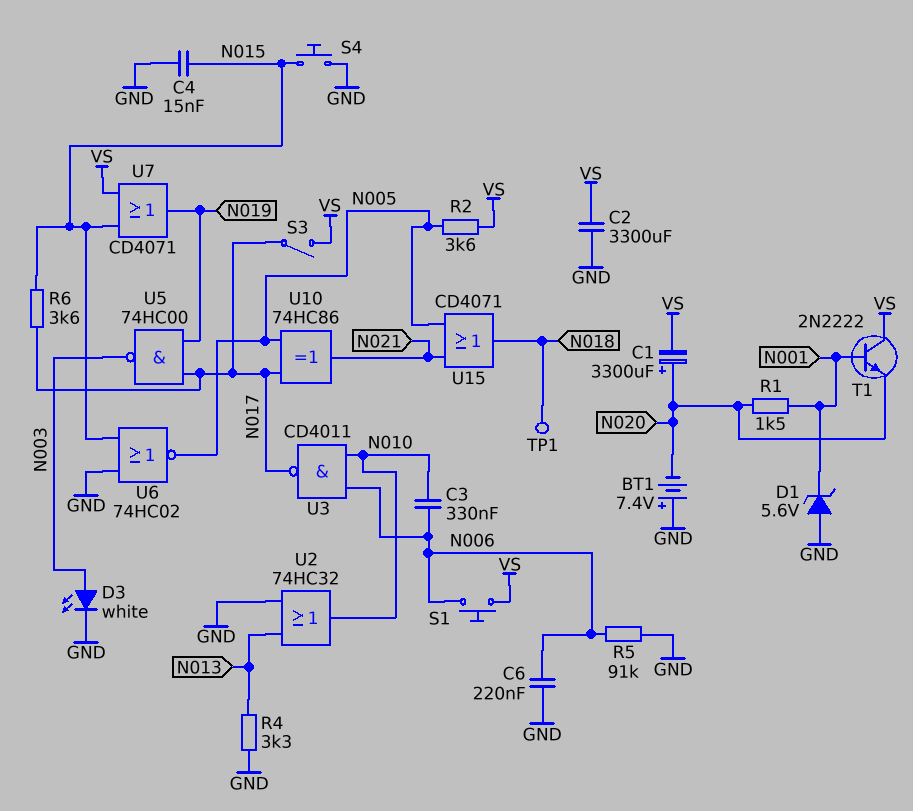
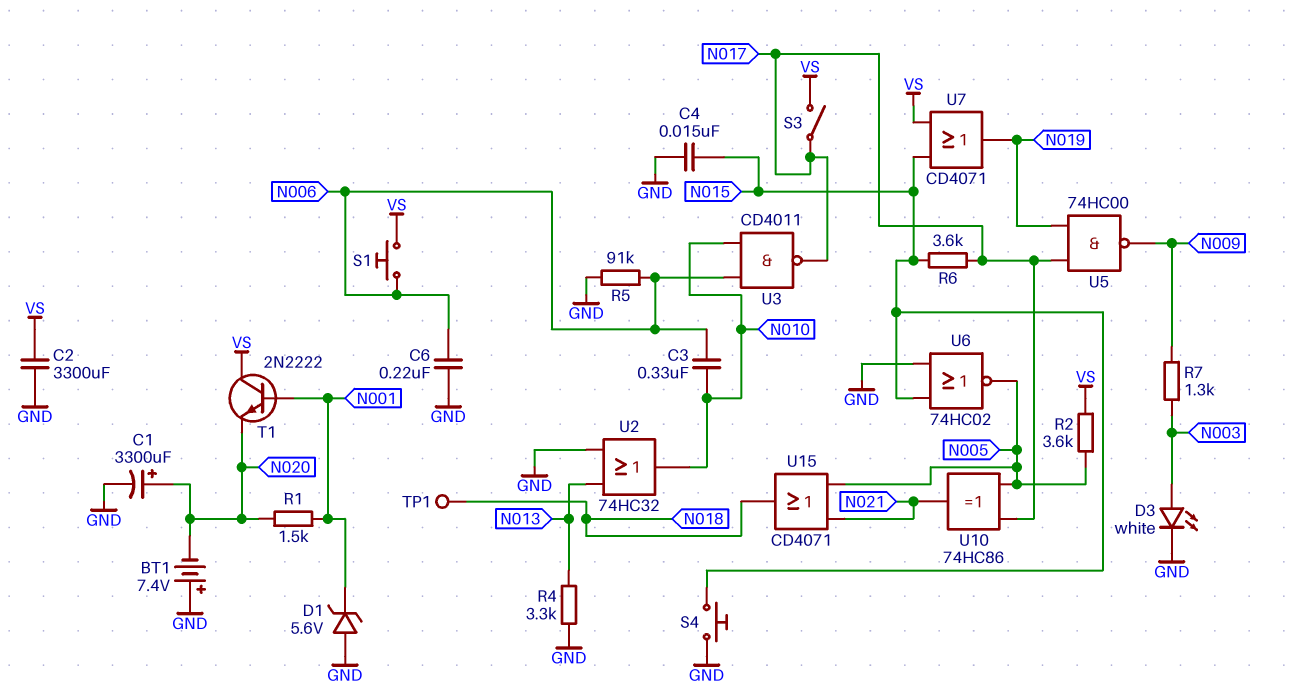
C1: 3300uF (plus N020, minus VS) -> 3300uF (plus N020, minus GND)
R7: none -> 1.3k (N003, N009)
U5: NAND 74HC00 (in N017, in N019, out N003) -> NAND 74HC00 (in N017, in N019, out N009)

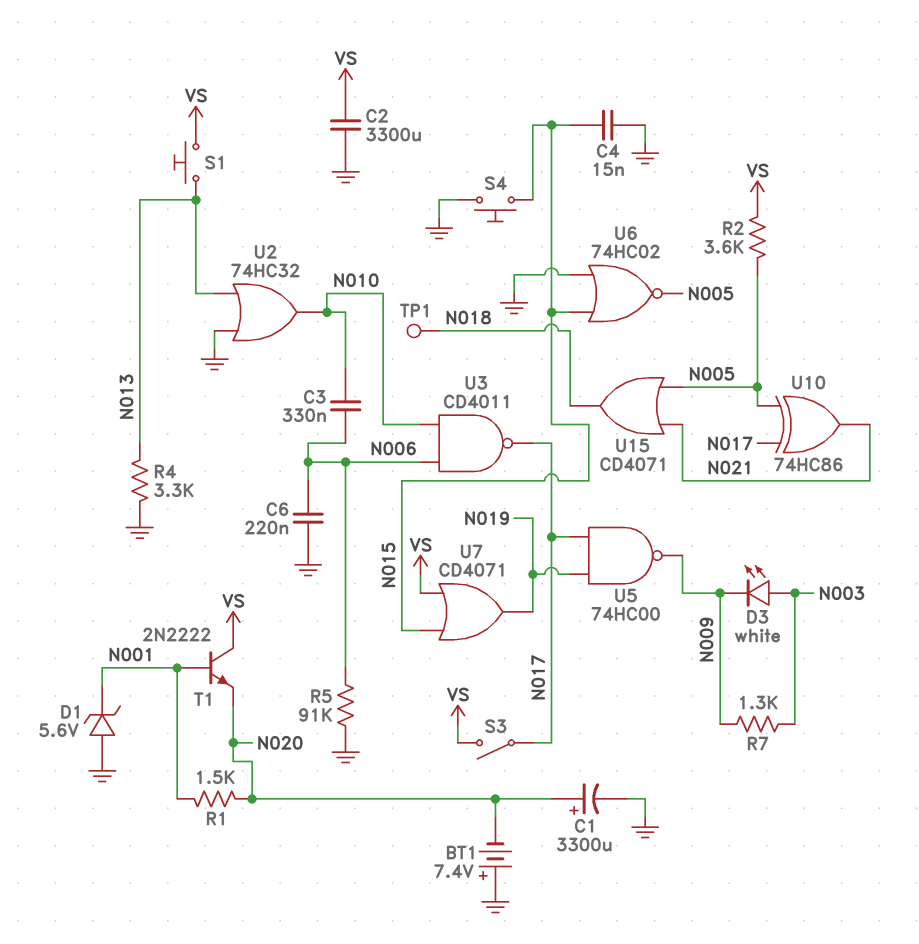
D3: LED white (A N003, K GND) -> LED white (A N003, K N009)
R6: 3.6k (N015, N017) -> none
S1: button (N006, VS) -> button (N013, VS)

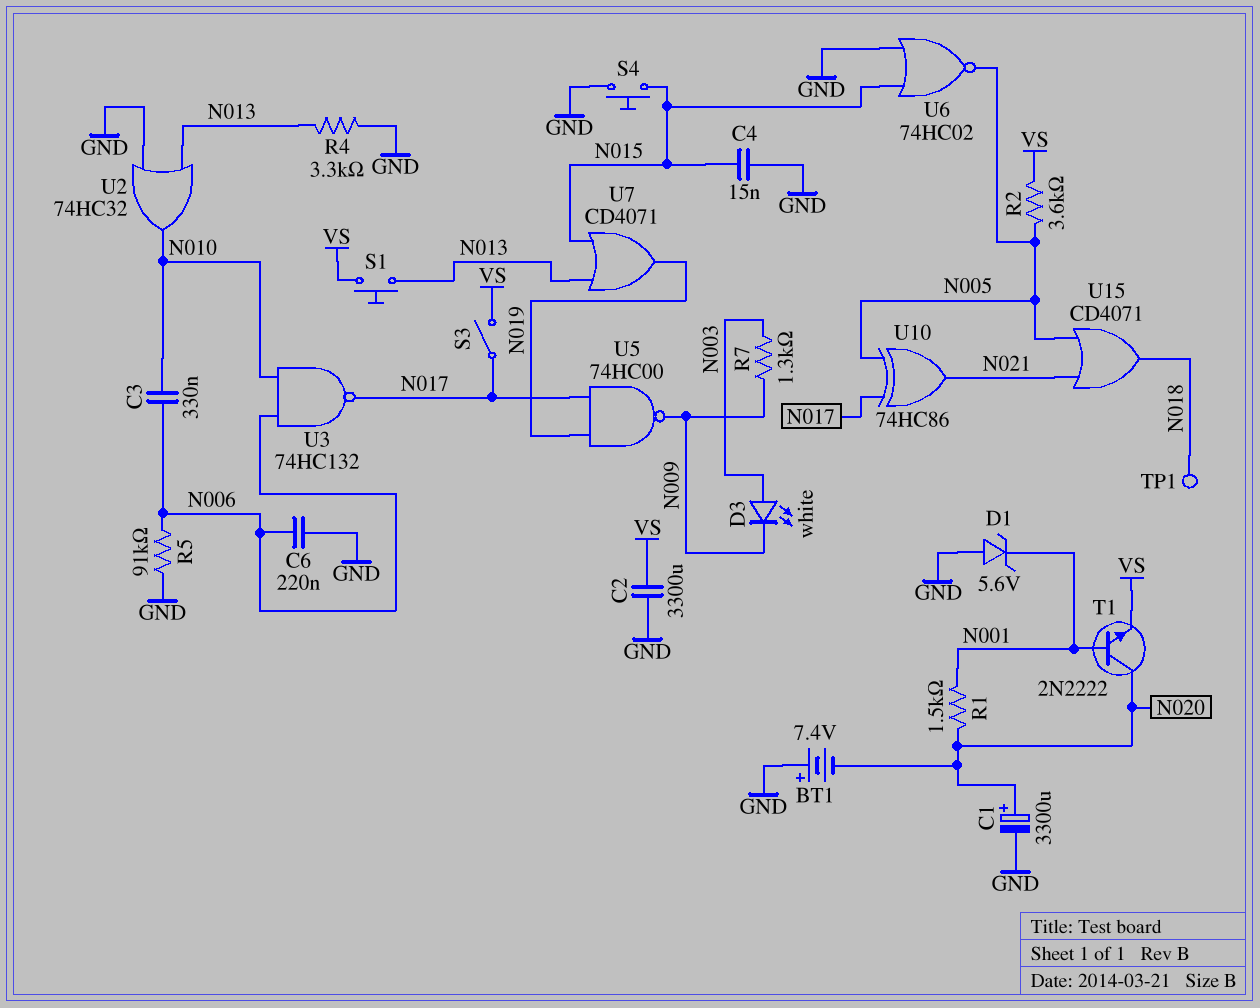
T1: NPN 2N2222 (B N001, C VS, E N020) -> NPN 2N2222 (B N001, C N020, E VS)
U3: NAND CD4011 (in N006, in N010, out N017) -> NAND 74HC132 (in N006, in N010, out N017)
U7: OR CD4071 (in N015, in VS, out N019) -> OR CD4071 (in N013, in N015, out N019)

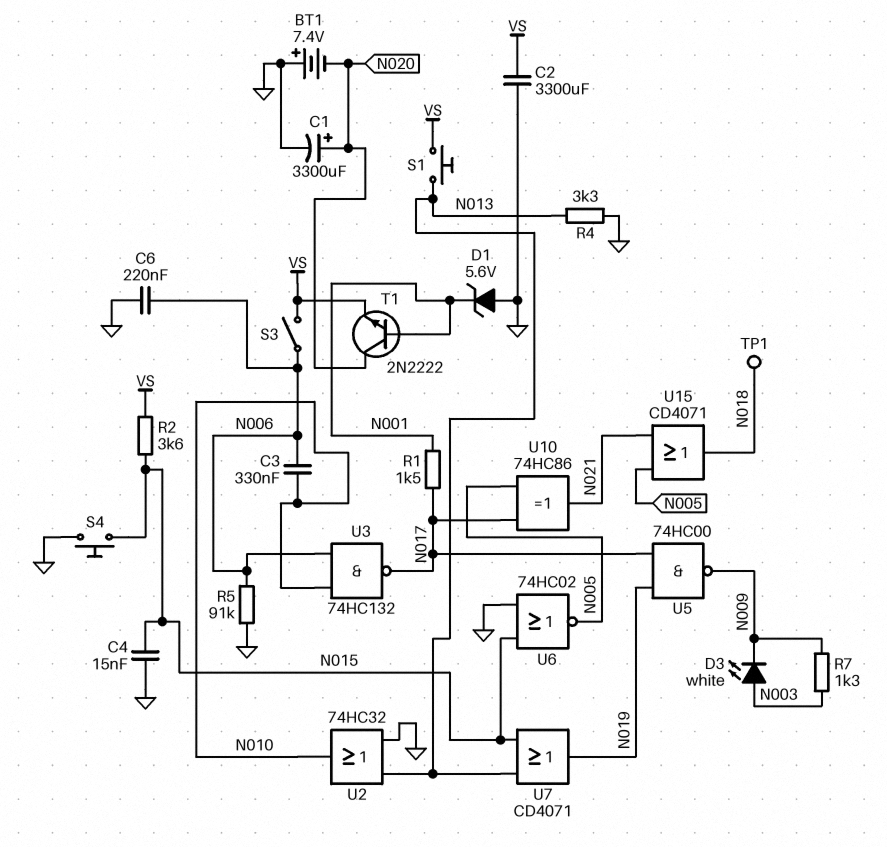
R1: 1.5k (N001, N020) -> 1.5k (N001, N017)
R2: 3.6k (N005, VS) -> 3.6k (N015, VS)
S3: switch (N017, VS) -> switch (N006, VS)

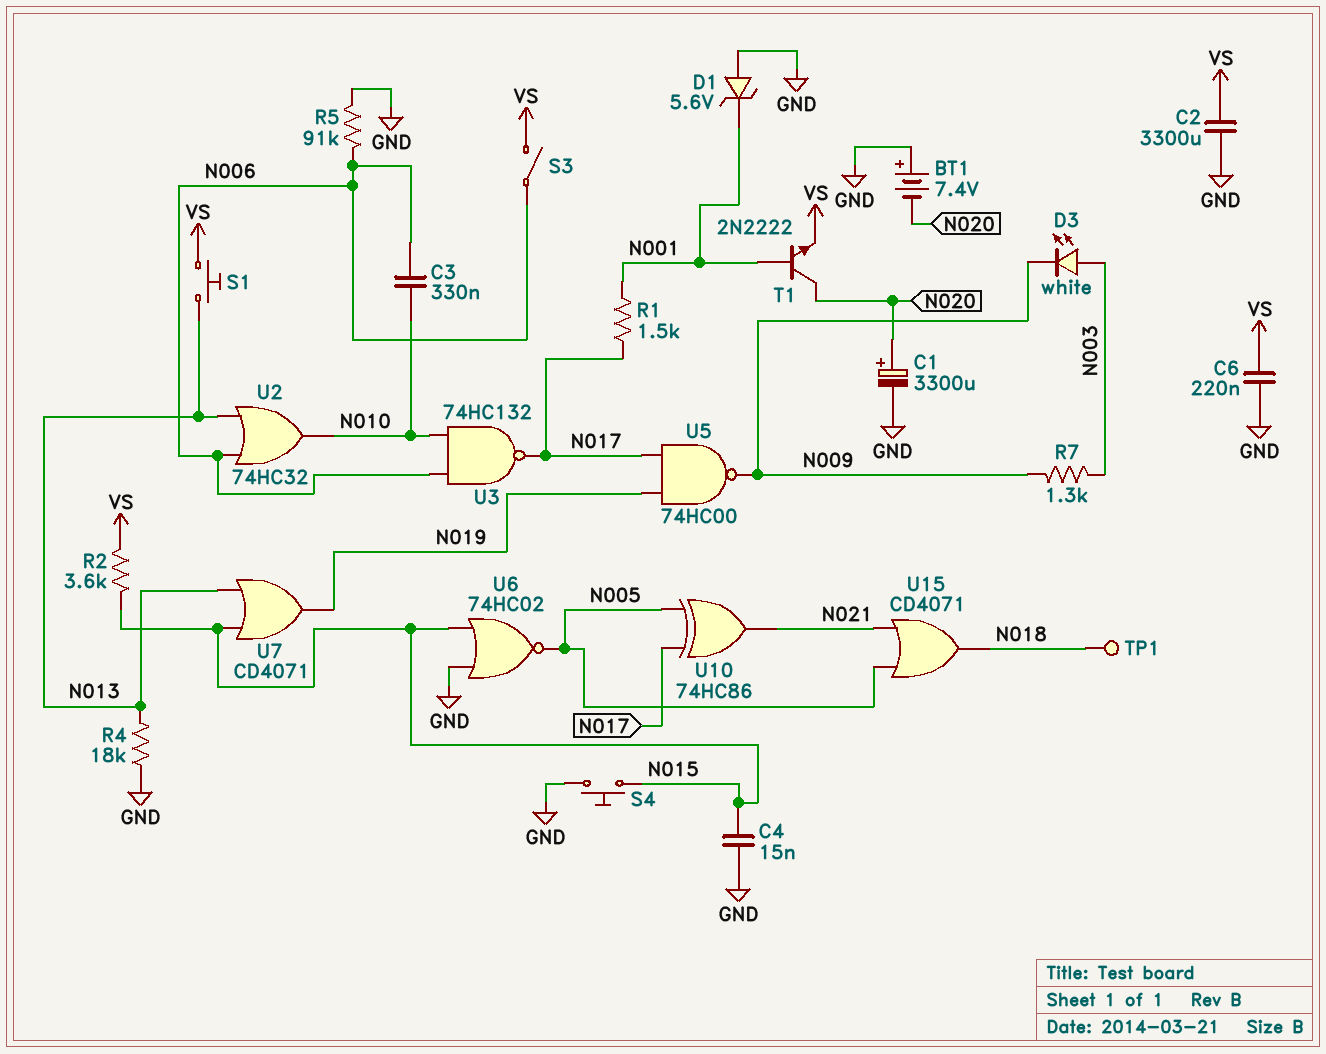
C6: 220nF (GND, N006) -> 220nF (GND, VS)
R4: 3.3k (GND, N013) -> 18k (GND, N013)
U2: OR 74HC32 (in GND, in N013, out N010) -> OR 74HC32 (in N006, in N013, out N010)

